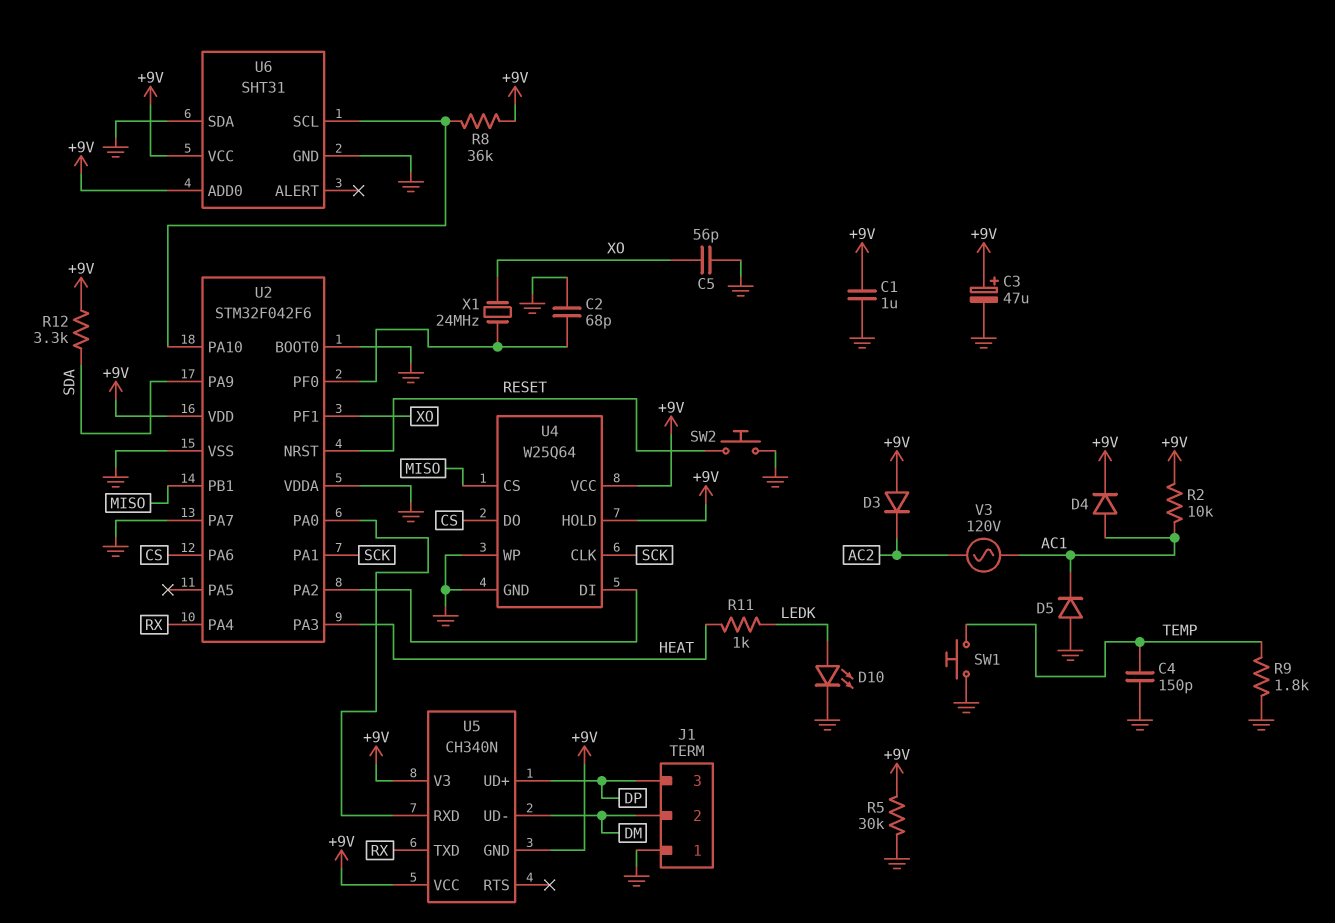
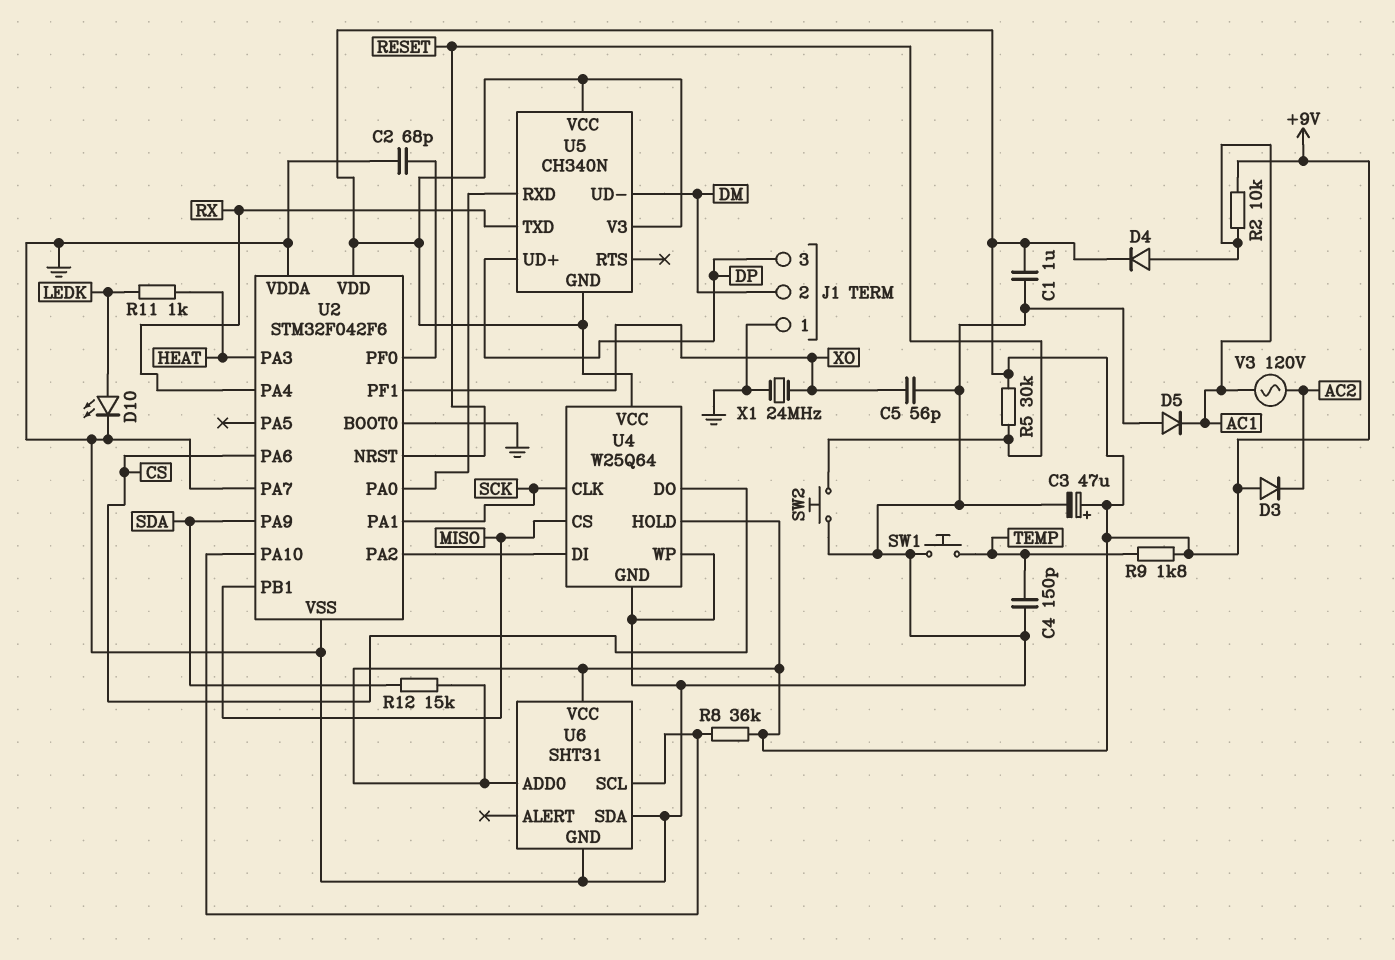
R5: 30k (+9V, GND) -> 30k (+9V, RESET)
R9: 1.8k (GND, TEMP) -> 1.8k (+9V, TEMP)
R12: 3.3k (+9V, SDA) -> 15k (+9V, SDA)
X1: 24MHz (U2/PF0, XO) -> 24MHz (GND, XO)

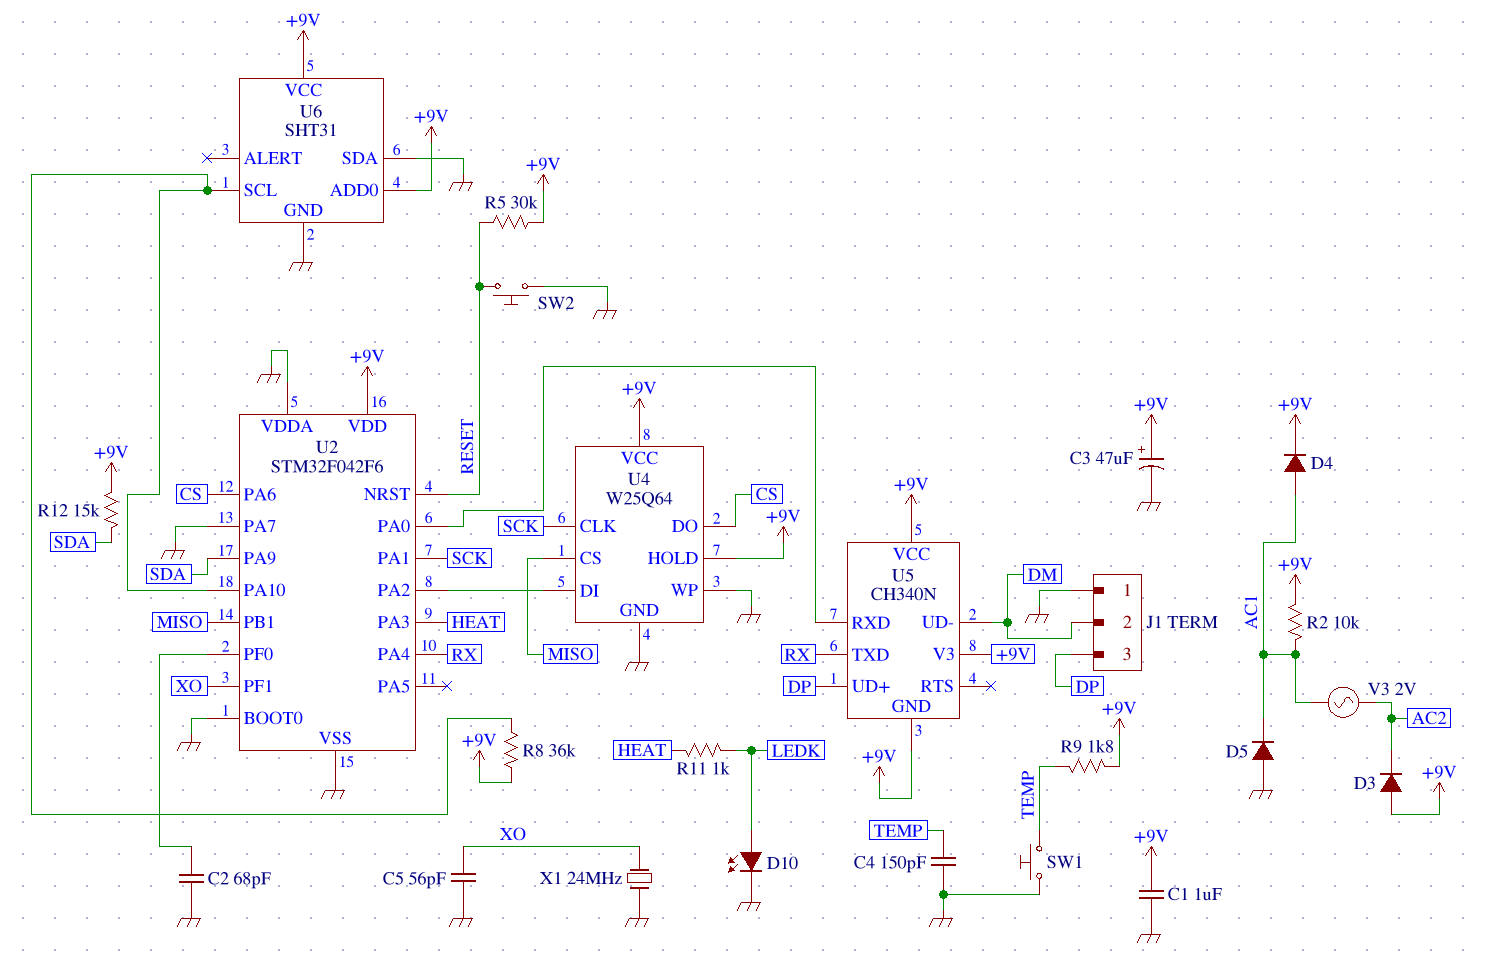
V3: AC 120V (AC1, AC2) -> AC 2V (AC1, AC2)

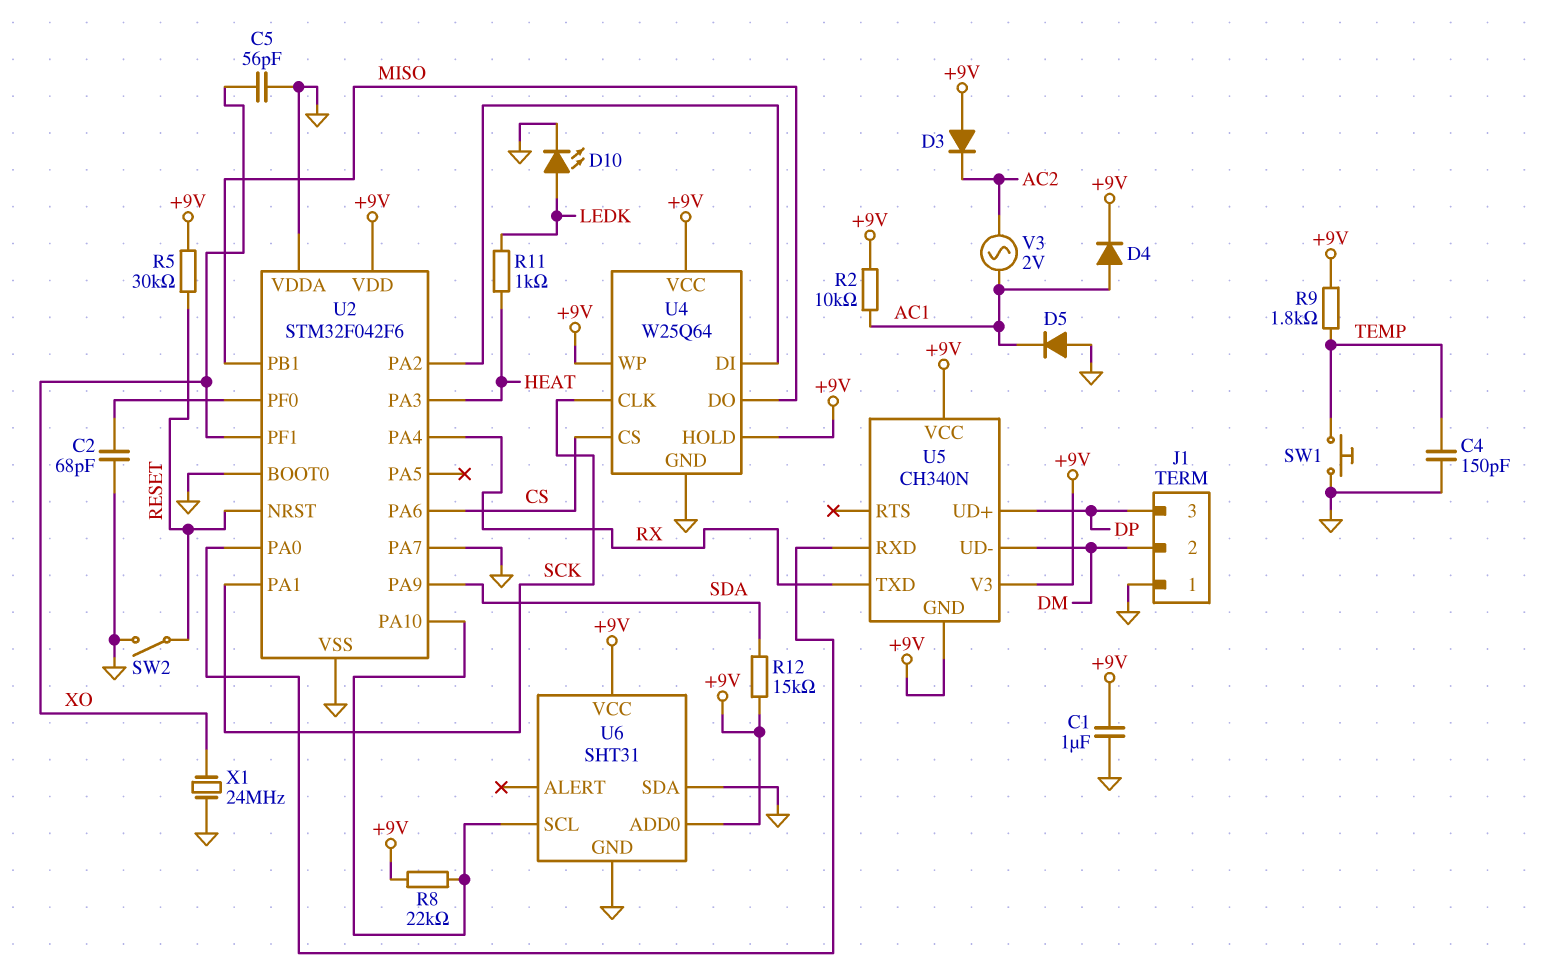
C3: 47uF (plus +9V, minus GND) -> none
R8: 36k (+9V, U2/PA10) -> 22k (+9V, U2/PA10)
SW2: button (GND, RESET) -> switch (GND, RESET)
U4 pin CS: MISO -> CS
U4 pin DO: CS -> MISO
U4 pin WP: GND -> +9V

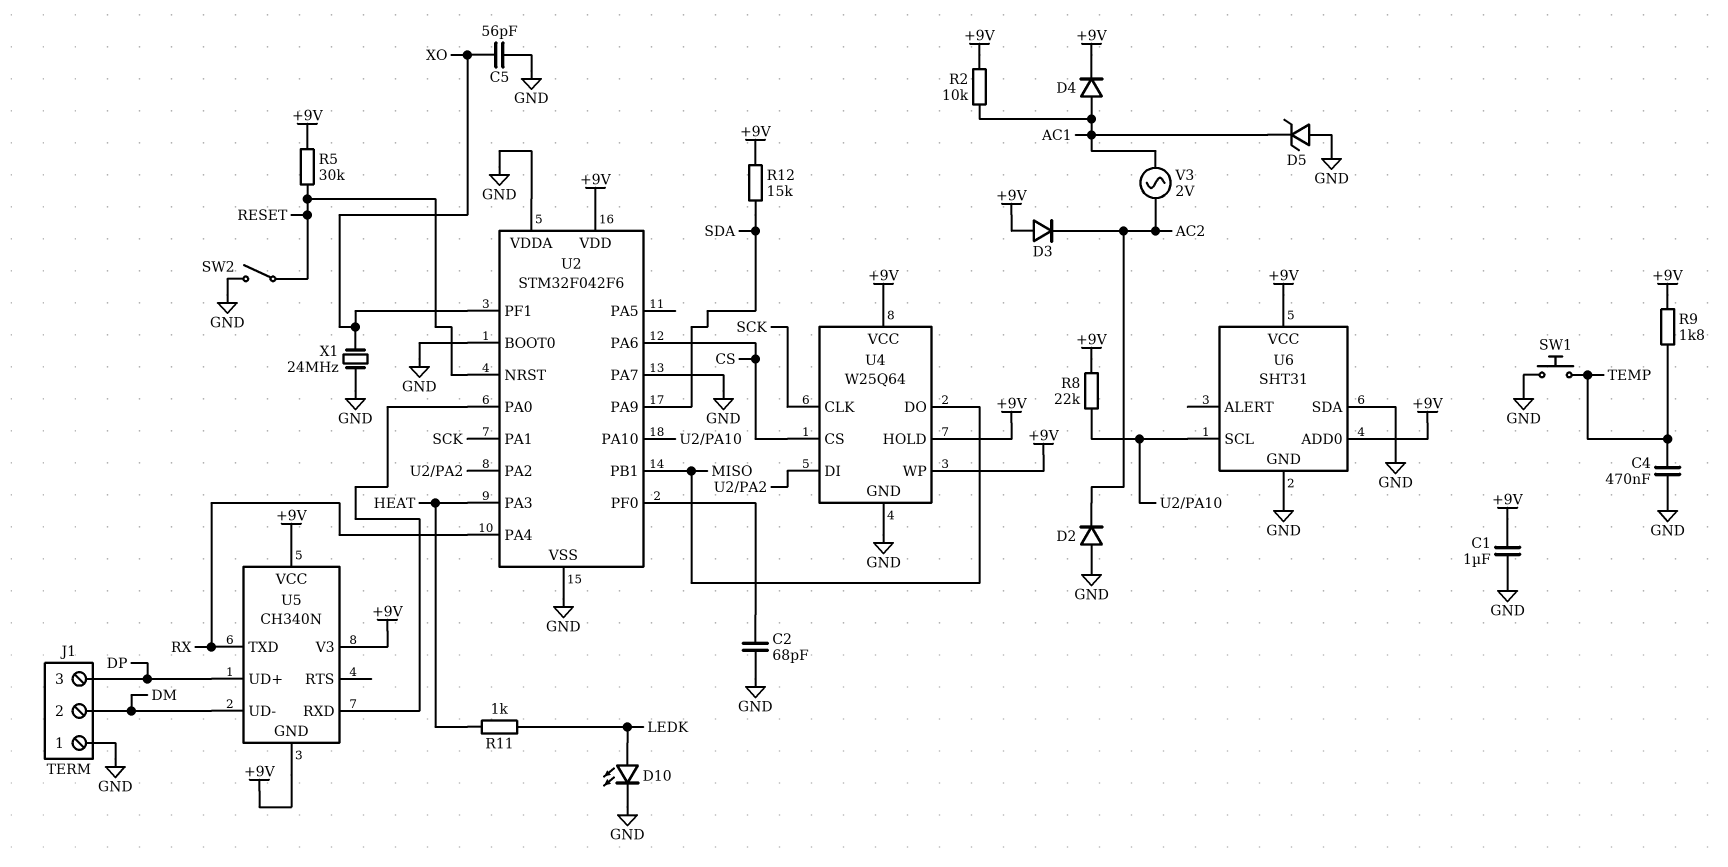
C4: 150pF (GND, TEMP) -> 470nF (GND, TEMP)
D2: none -> diode (A GND, K AC2)
D5: diode (A GND, K AC1) -> zener (A GND, K AC1)

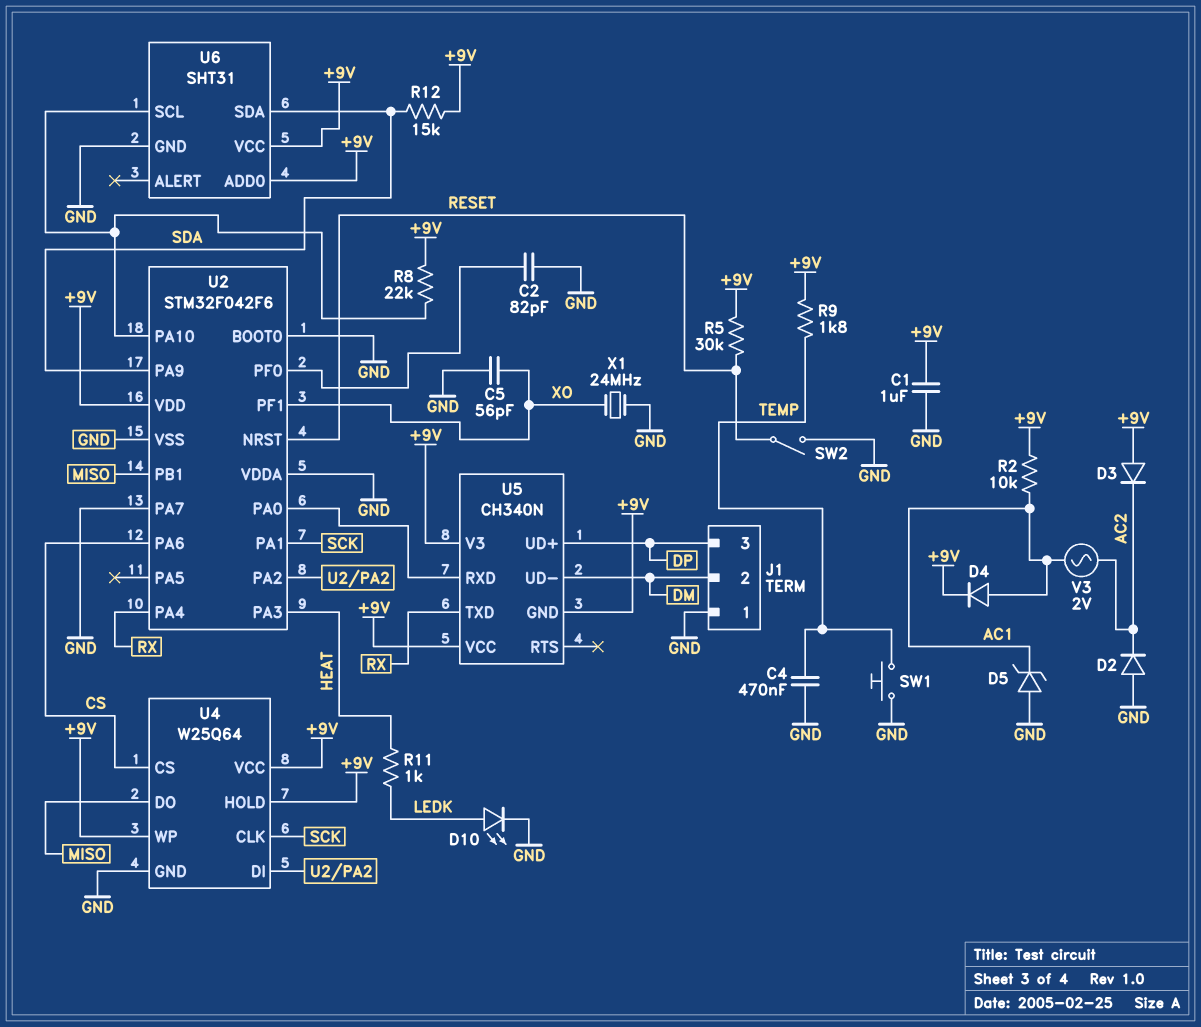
C2: 68pF (GND, U2/PF0) -> 82pF (GND, U2/PF0)
U6 pin SDA: GND -> SDA

